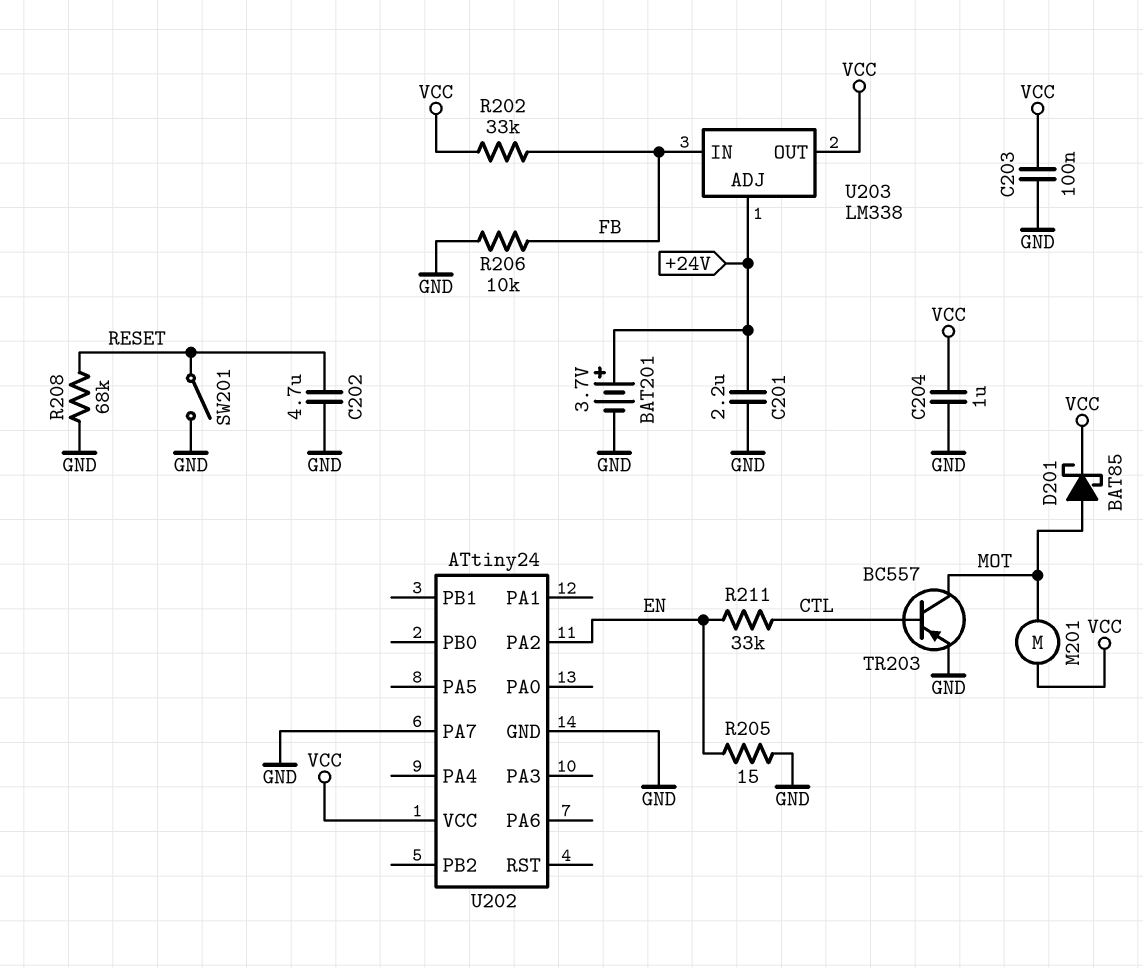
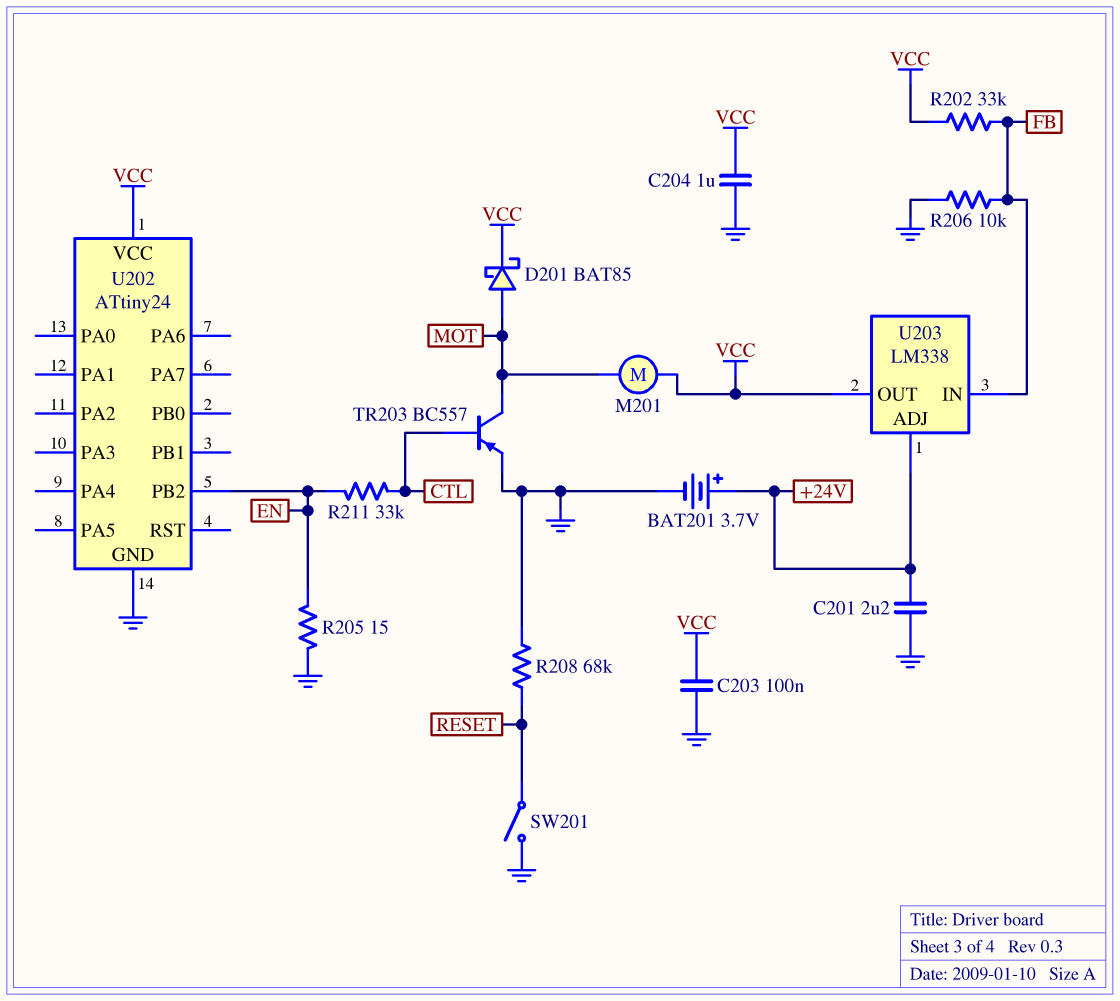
C202: 4.7uF (GND, RESET) -> none
U202 pin PA2: EN -> none
U202 pin PA7: GND -> none
U202 pin PB2: none -> EN

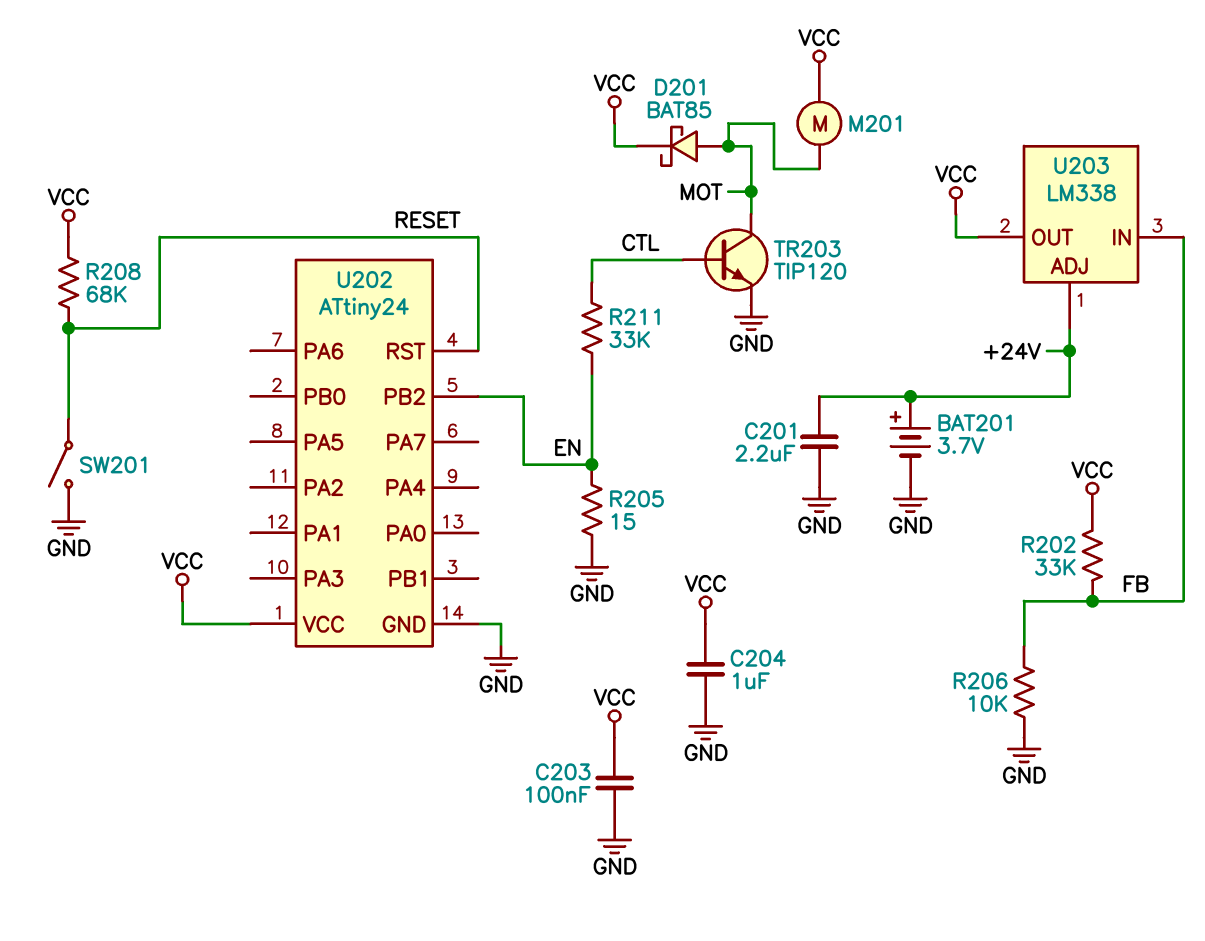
R208: 68k (GND, RESET) -> 68k (RESET, VCC)
TR203: PNP BC557 (B CTL, C MOT, E GND) -> NPN TIP120 (B CTL, C MOT, E GND)
U202 pin RST: none -> RESET

